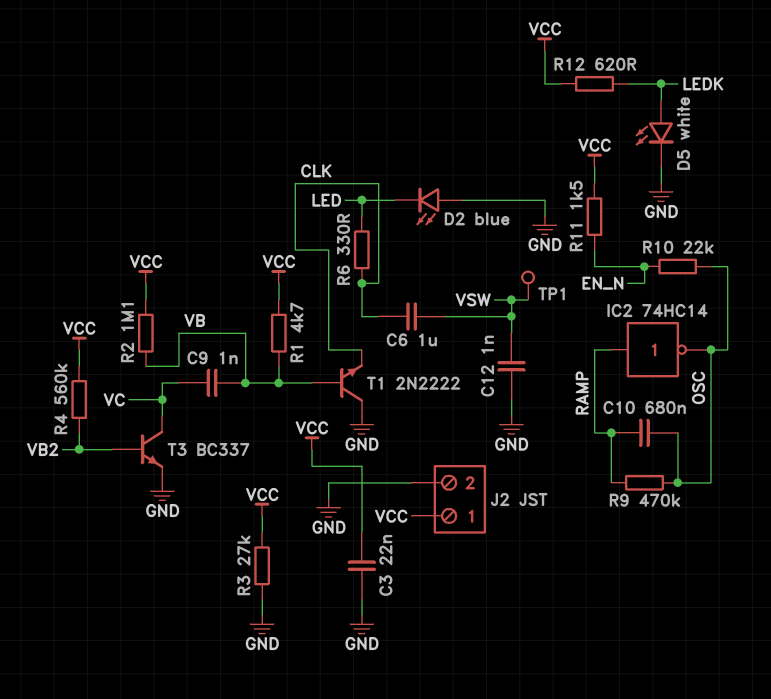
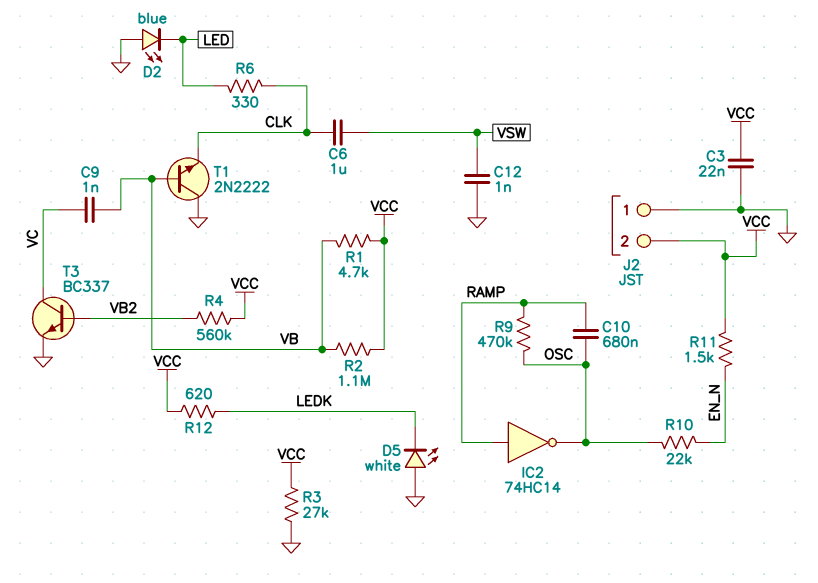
D5: LED white (A LEDK, K GND) -> LED white (A GND, K LEDK)
J2 pin 1: VCC -> GND
J2 pin 2: GND -> VCC
TP1: test point (VSW) -> none

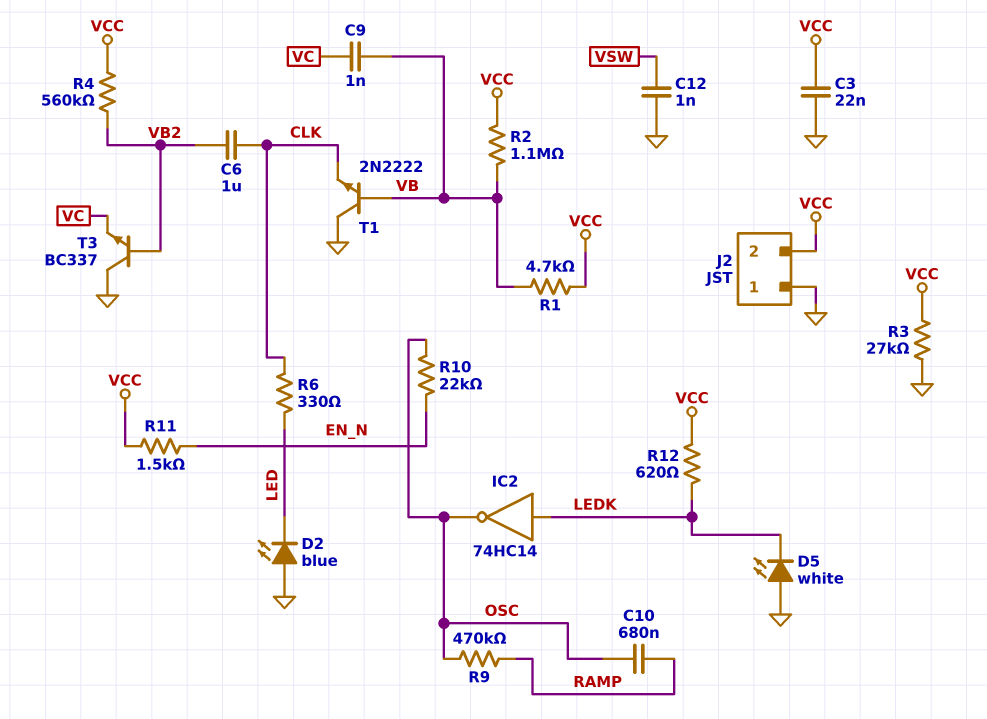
C6: 1uF (CLK, VSW) -> 1uF (CLK, VB2)
IC2: NOT 74HC14 (in RAMP, out OSC) -> NOT 74HC14 (in LEDK, out OSC)
T3: NPN BC337 (B VB2, C VC, E GND) -> NPN BC337 (B VB2, C GND, E VC)

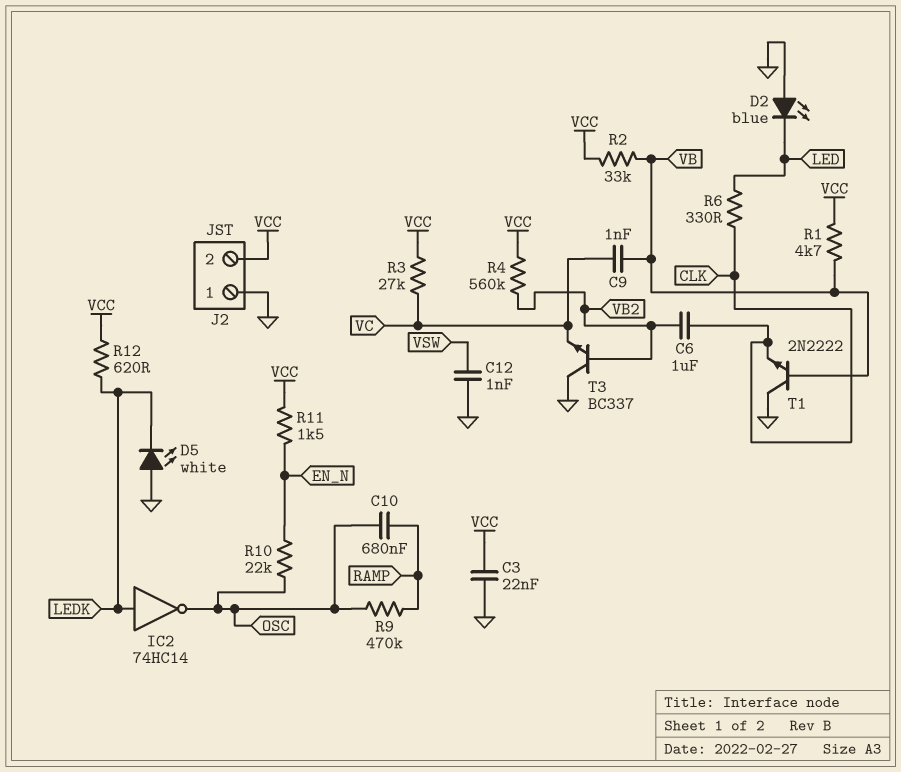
R2: 1.1M (VB, VCC) -> 33k (VB, VCC)
R3: 27k (GND, VCC) -> 27k (VC, VCC)

